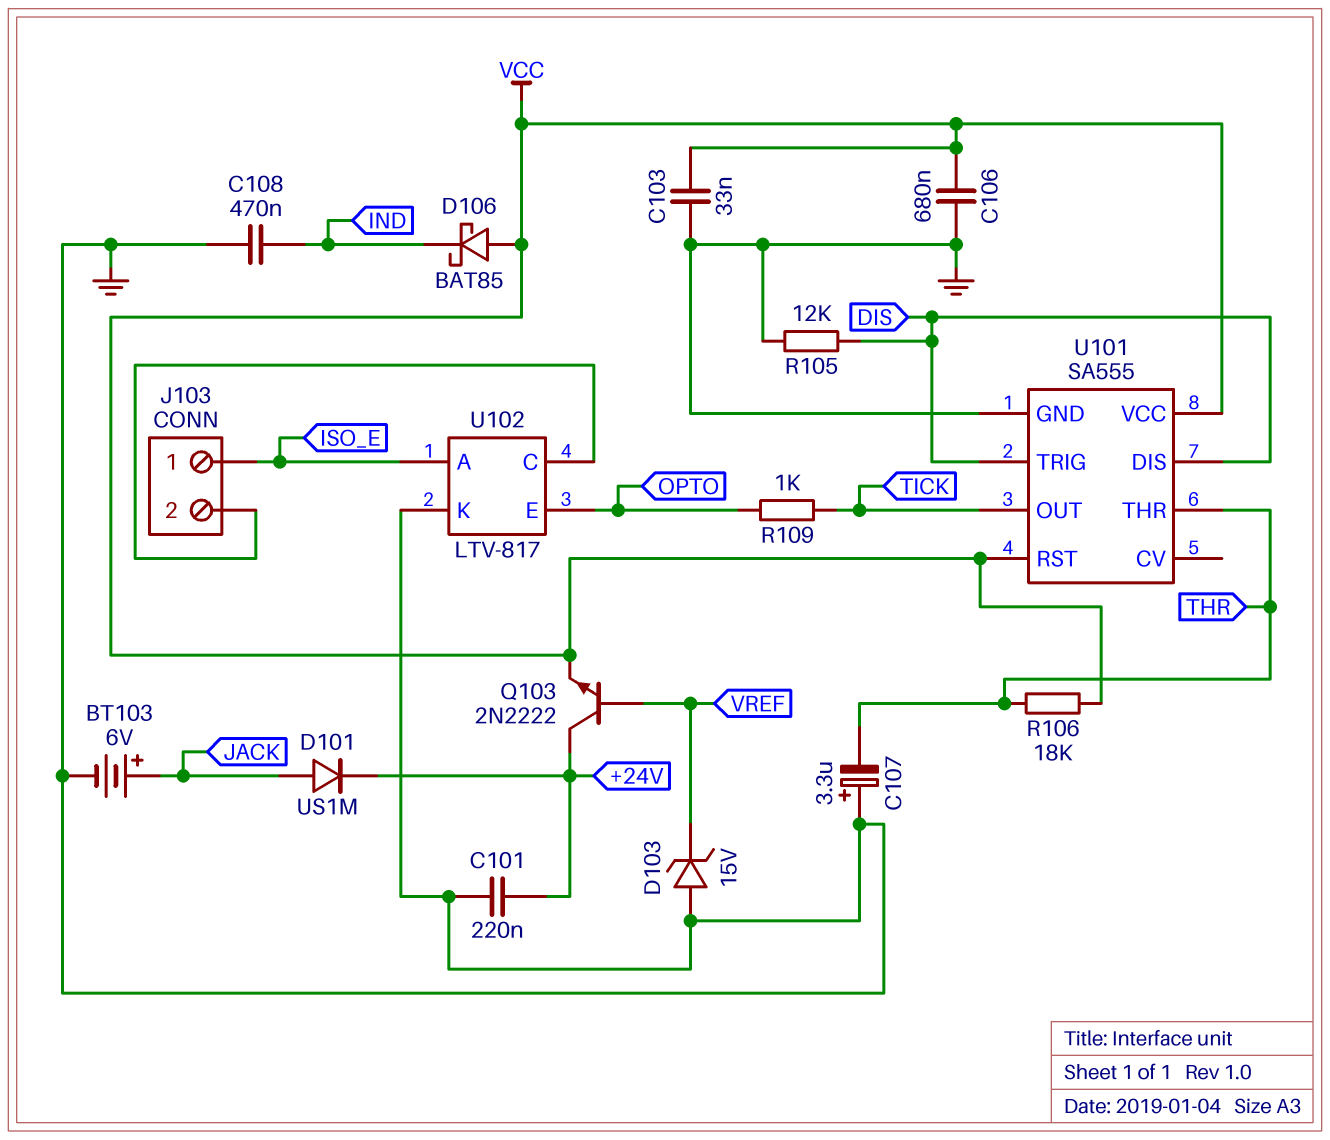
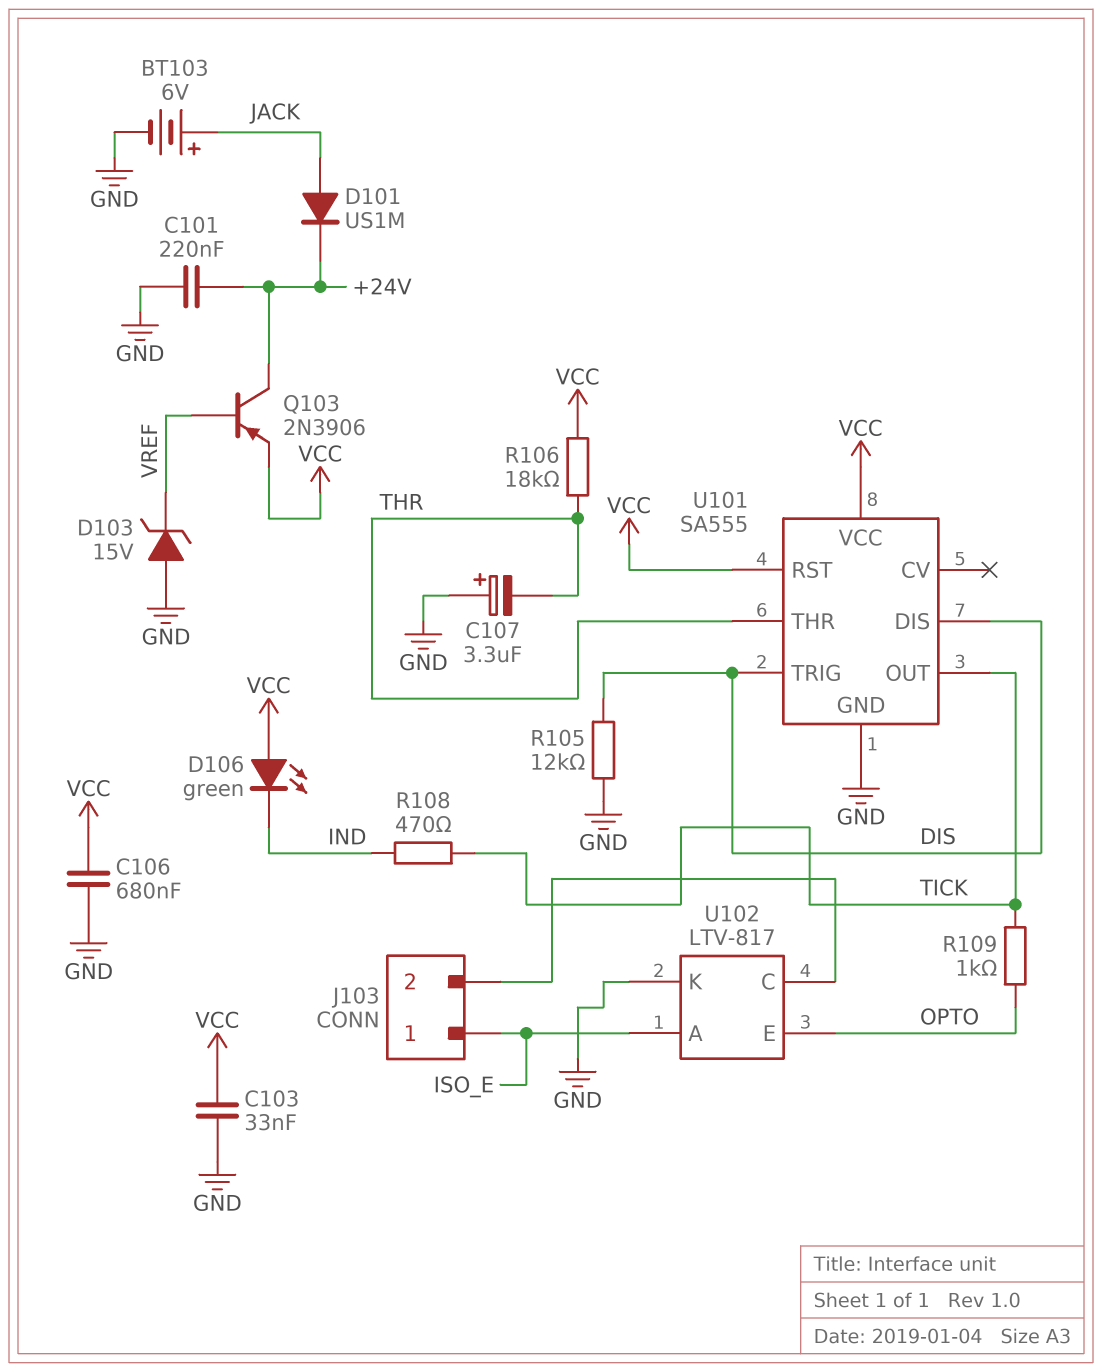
C108: 470nF (GND, IND) -> none
D106: schottky BAT85 (A VCC, K IND) -> LED green (A VCC, K IND)
Q103: NPN 2N2222 (B VREF, C +24V, E VCC) -> PNP 2N3906 (B VREF, C +24V, E VCC)
R108: none -> 470 (IND, TICK)

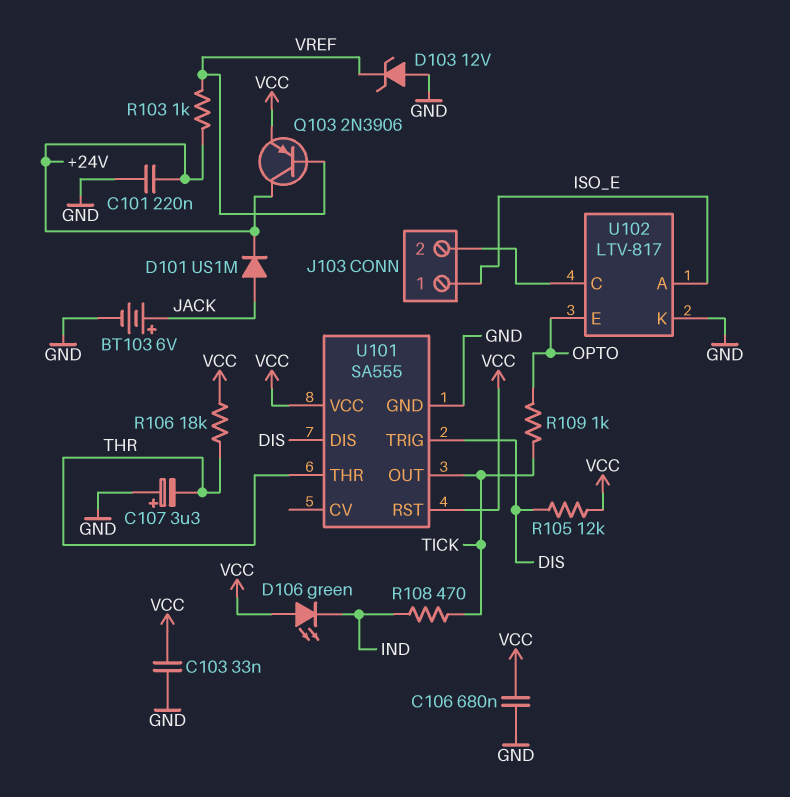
D103: zener 15V (A GND, K VREF) -> zener 12V (A GND, K VREF)
R103: none -> 1k (+24V, VREF)
R105: 12k (DIS, GND) -> 12k (DIS, VCC)

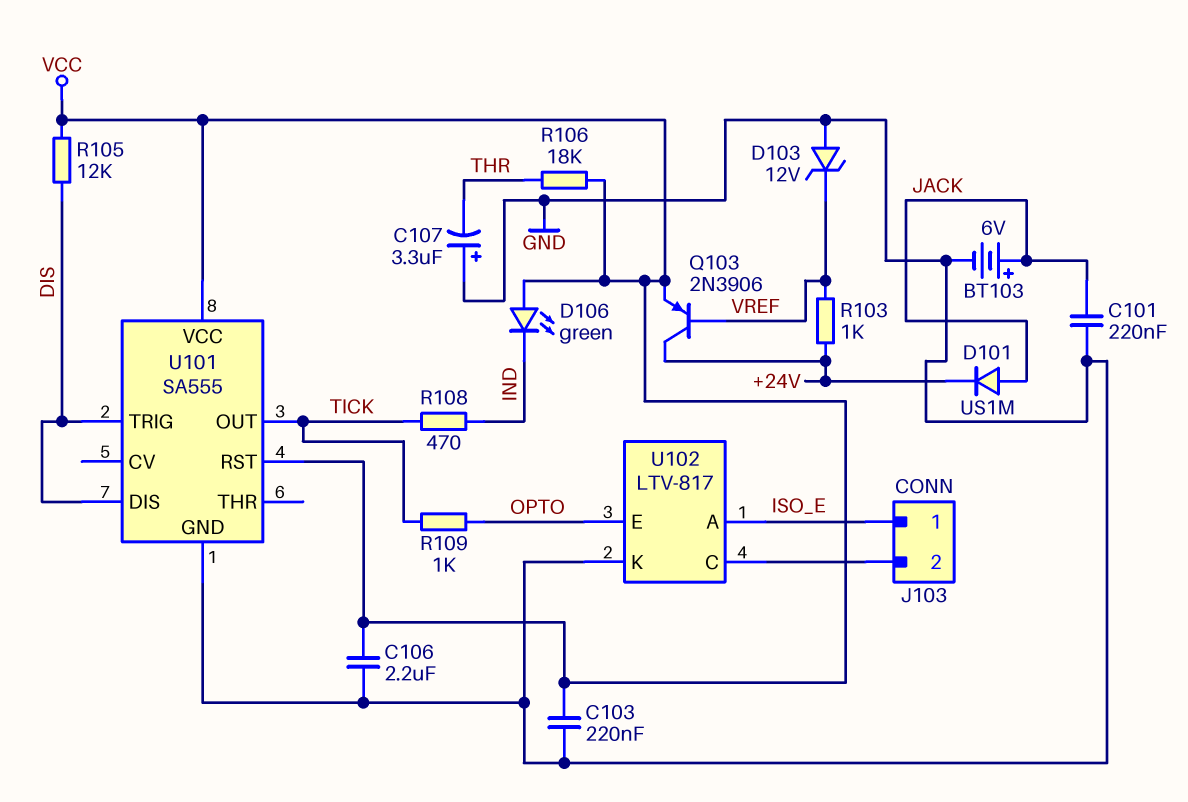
C101: 220nF (+24V, GND) -> 220nF (GND, JACK)
C103: 33nF (GND, VCC) -> 220nF (GND, VCC)
C106: 680nF (GND, VCC) -> 2.2uF (GND, VCC)
U101 pin THR: THR -> none

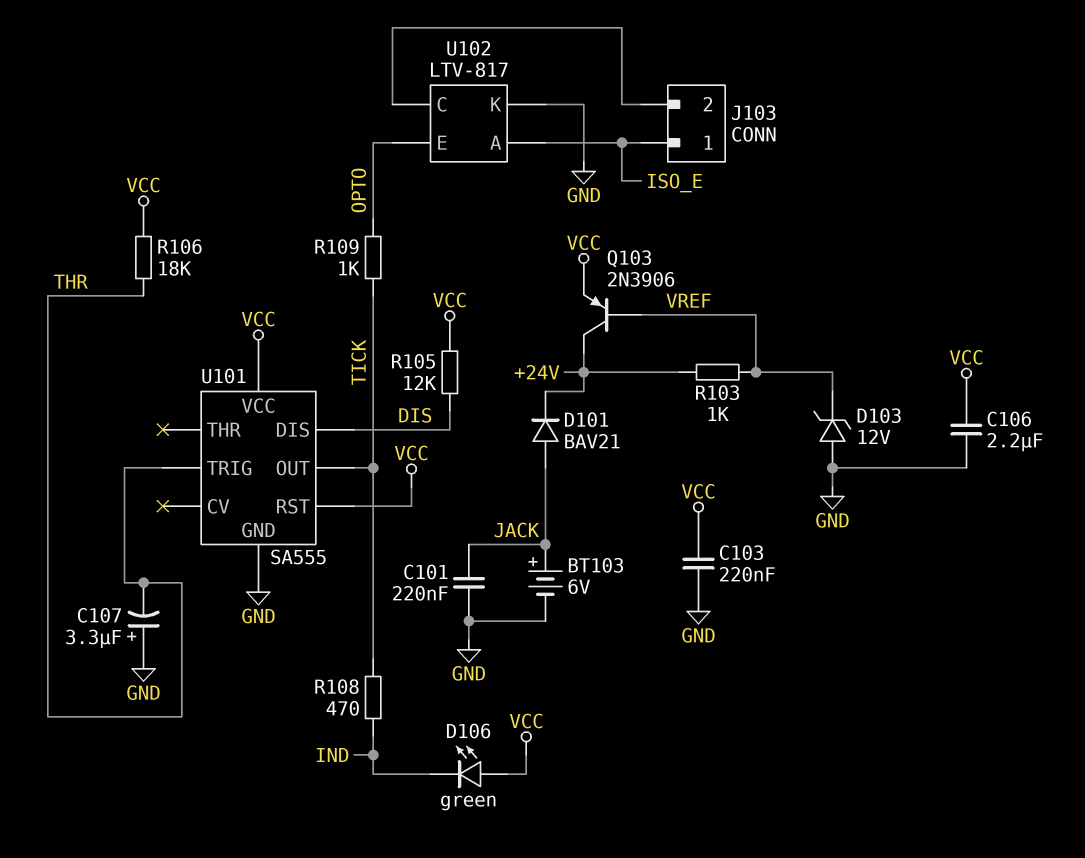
D101: diode US1M (A JACK, K +24V) -> diode BAV21 (A JACK, K +24V)
U101 pin TRIG: DIS -> THR

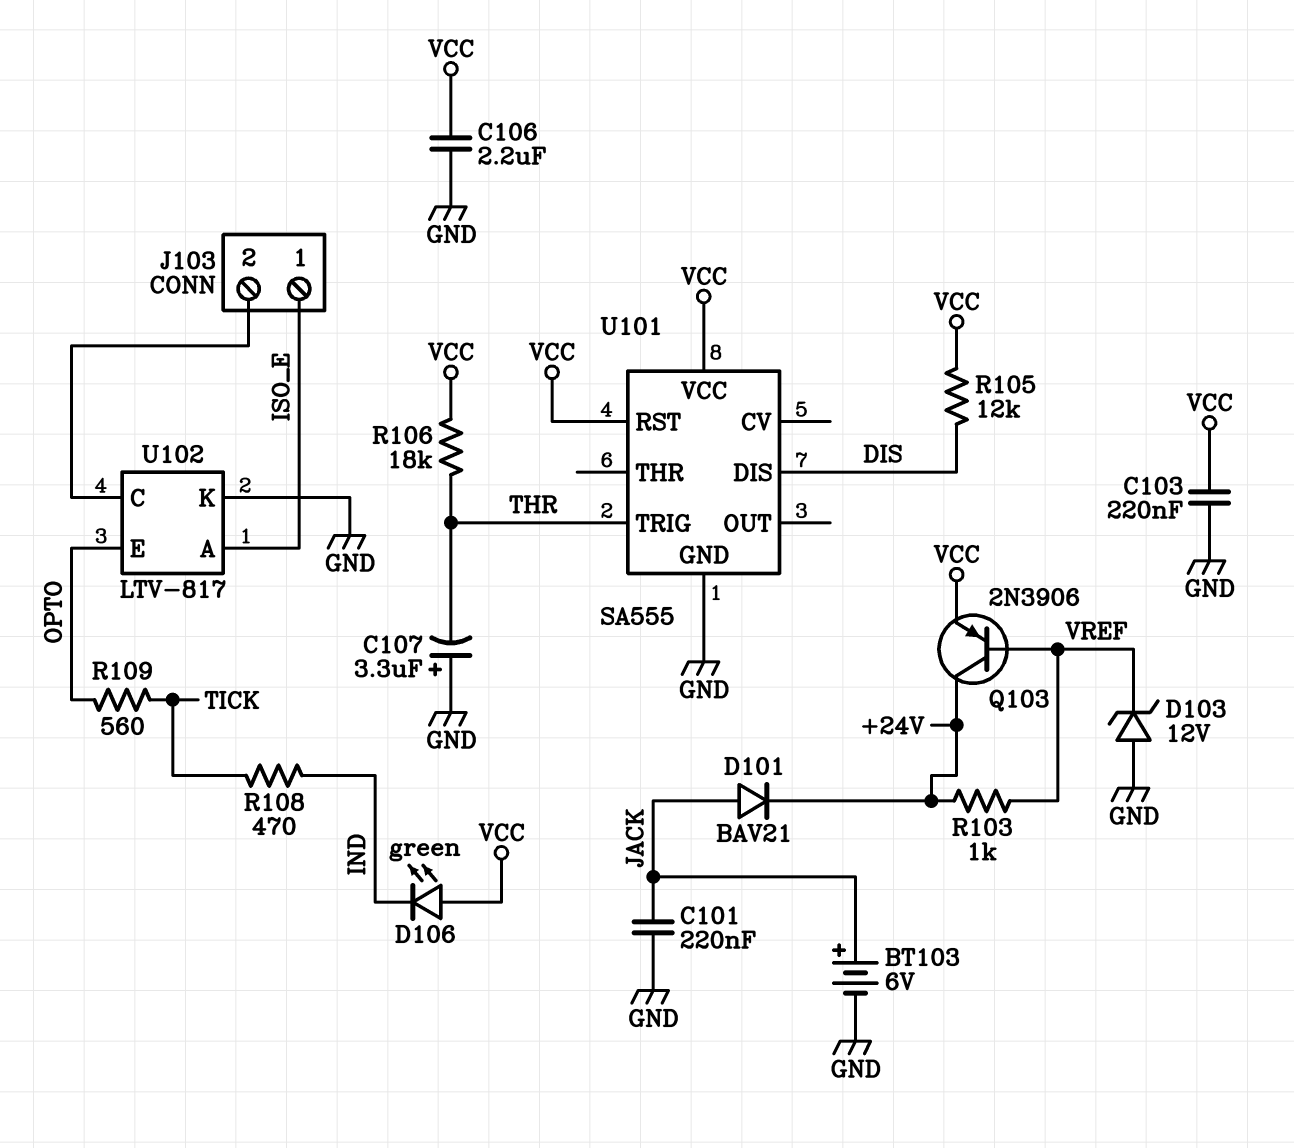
R109: 1k (OPTO, TICK) -> 560 (OPTO, TICK)
U101 pin OUT: TICK -> none

